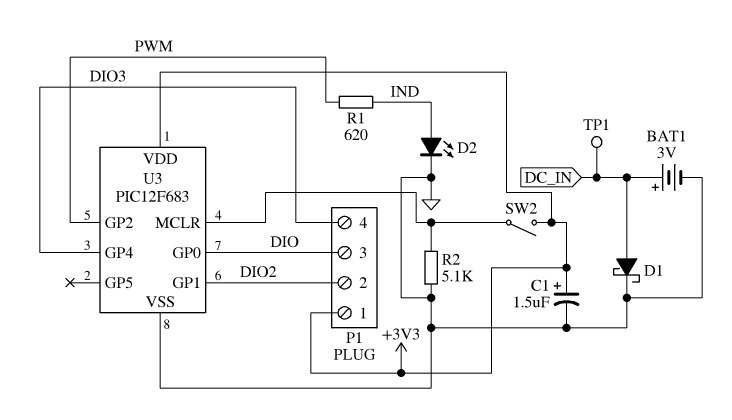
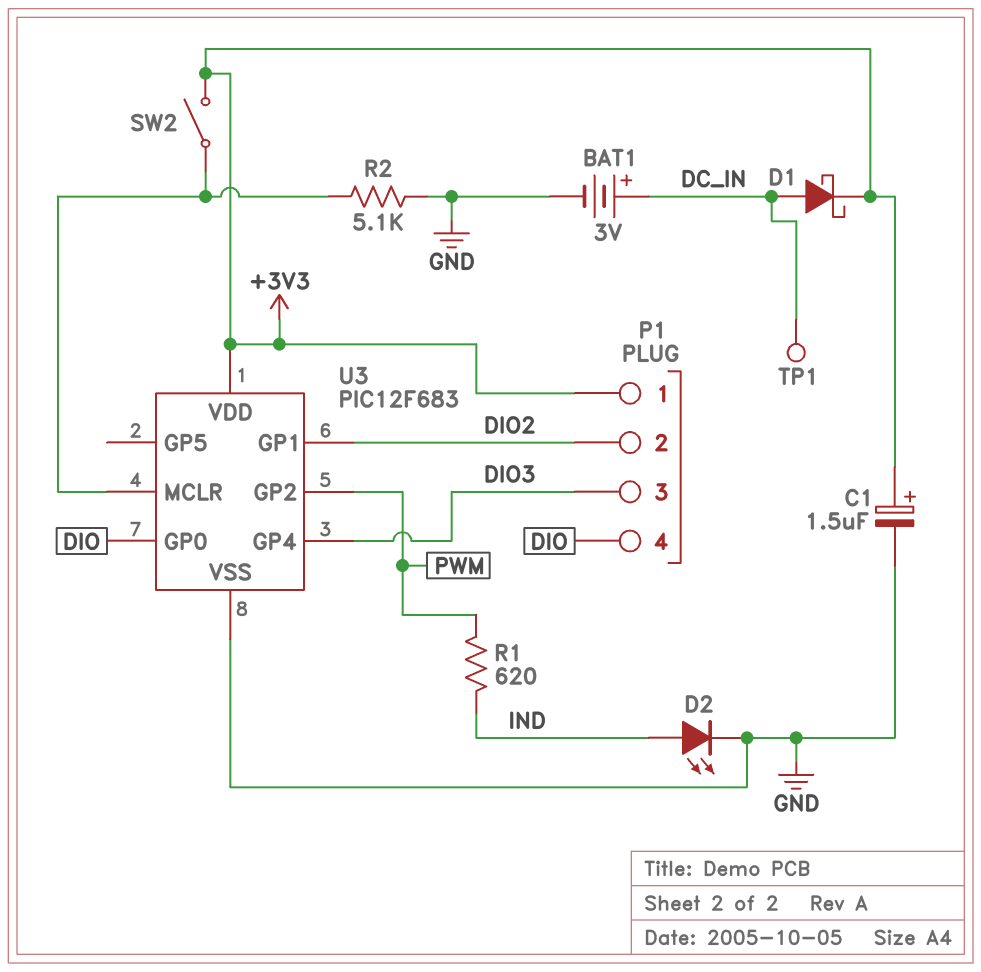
D1: schottky (A DC_IN, K GND) -> schottky (A DC_IN, K +3V3)
P1 pin 3: DIO -> DIO3
P1 pin 4: DIO3 -> DIO

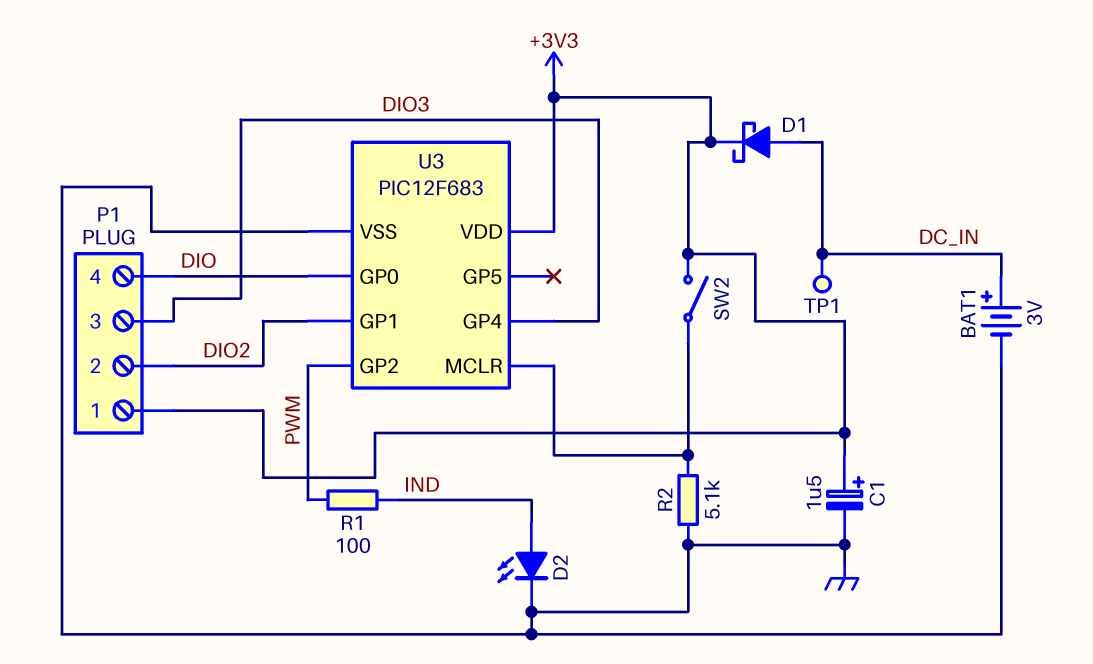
R1: 620 (IND, PWM) -> 100 (IND, PWM)

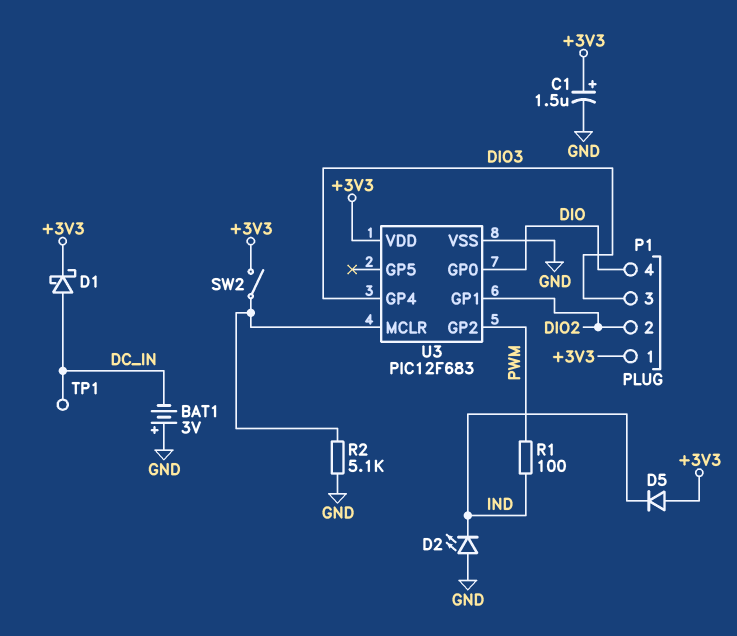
BAT1: 3V (plus DC_IN, minus GND) -> 3V (plus GND, minus DC_IN)
D2: LED (A IND, K GND) -> LED (A GND, K IND)
D5: none -> diode (A +3V3, K IND)

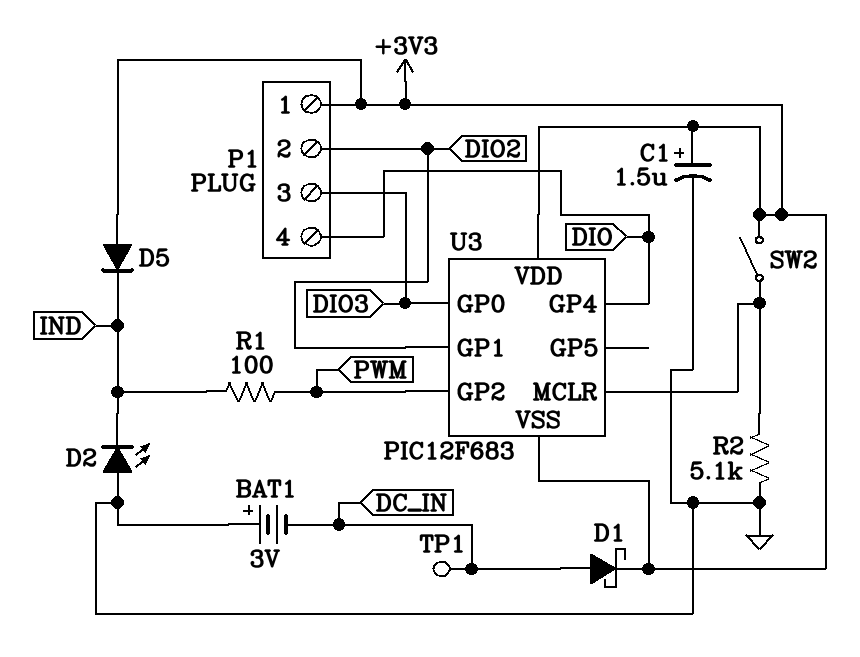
U3 pin GP0: DIO -> DIO3
U3 pin GP4: DIO3 -> DIO
U3 pin VSS: GND -> +3V3

